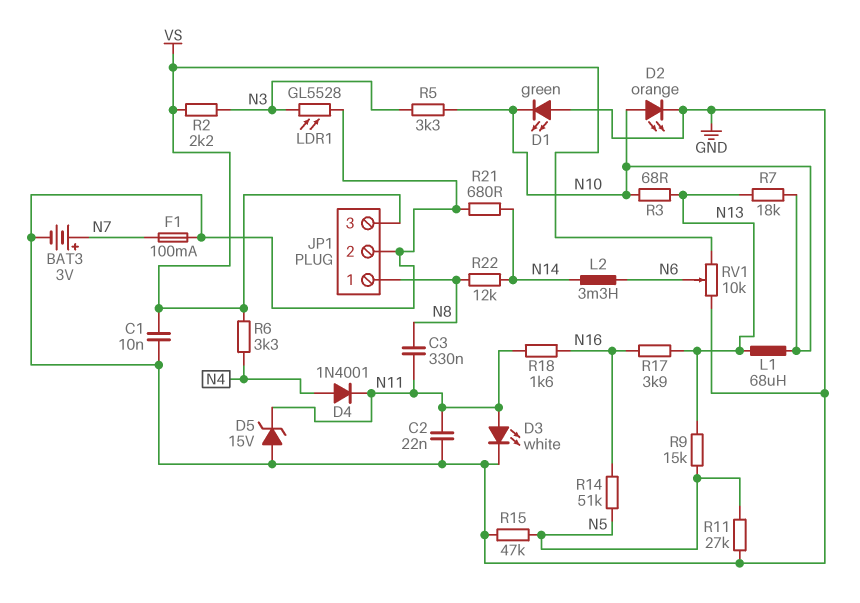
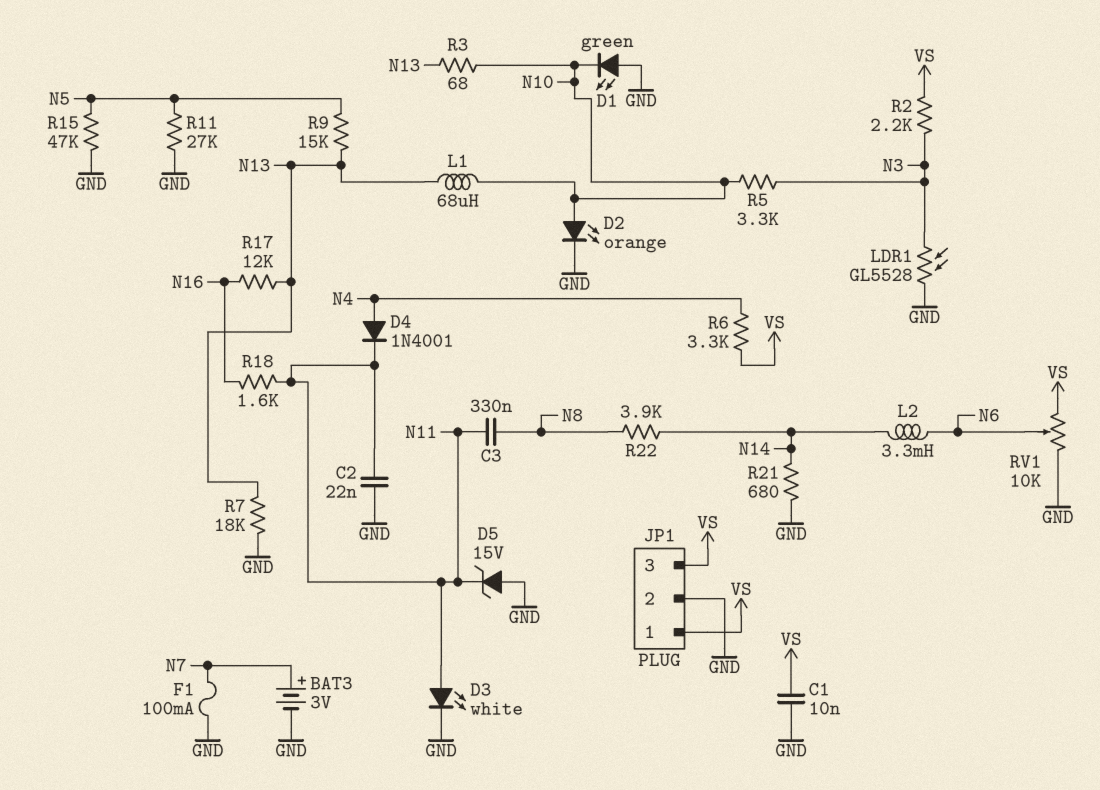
JP1 pin 1: N8 -> VS
R7: 18k (N10, N13) -> 18k (GND, N13)
R14: 51k (N5, N16) -> none
R17: 3.9k (N13, N16) -> 12k (N13, N16)
R22: 12k (N8, N14) -> 3.9k (N8, N14)

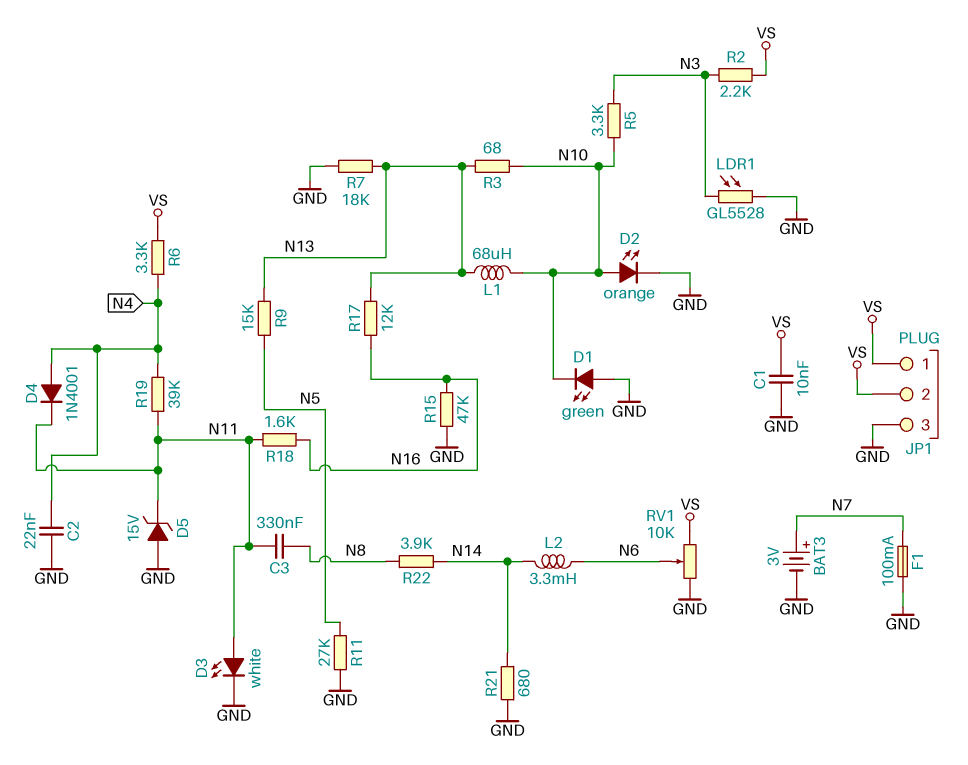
C2: 22nF (GND, N11) -> 22nF (GND, N4)
JP1 pin 2: GND -> VS
JP1 pin 3: VS -> GND
R15: 47k (GND, N5) -> 47k (GND, N16)
R19: none -> 39k (N4, N11)

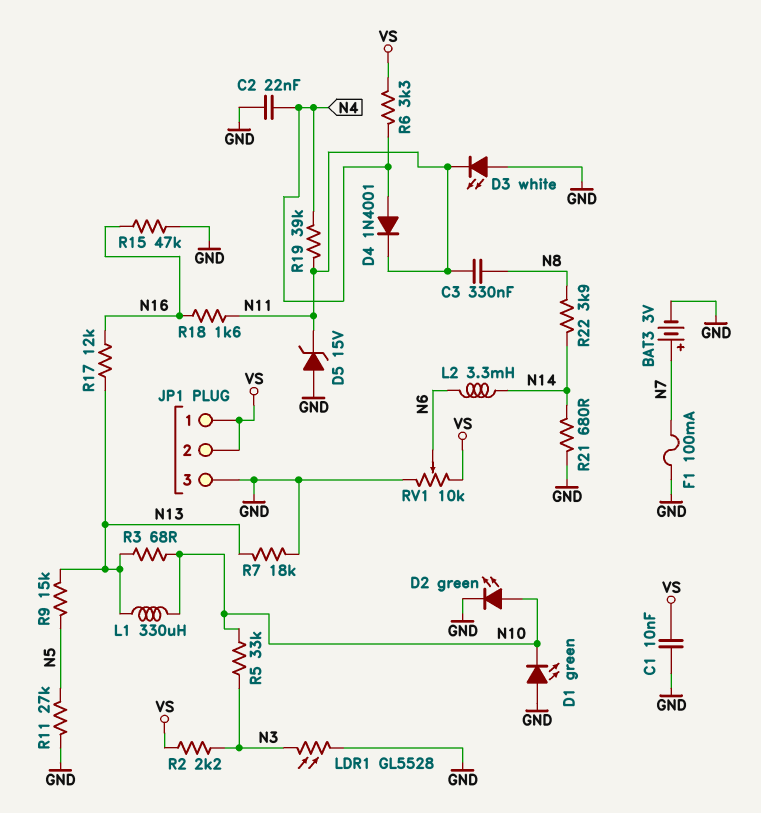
D2: LED orange (A N10, K GND) -> LED green (A N10, K GND)
D3: LED white (A N11, K GND) -> LED white (A GND, K N11)
L1: 68uH (N10, N13) -> 330uH (N10, N13)
R5: 3.3k (N3, N10) -> 33k (N3, N10)

